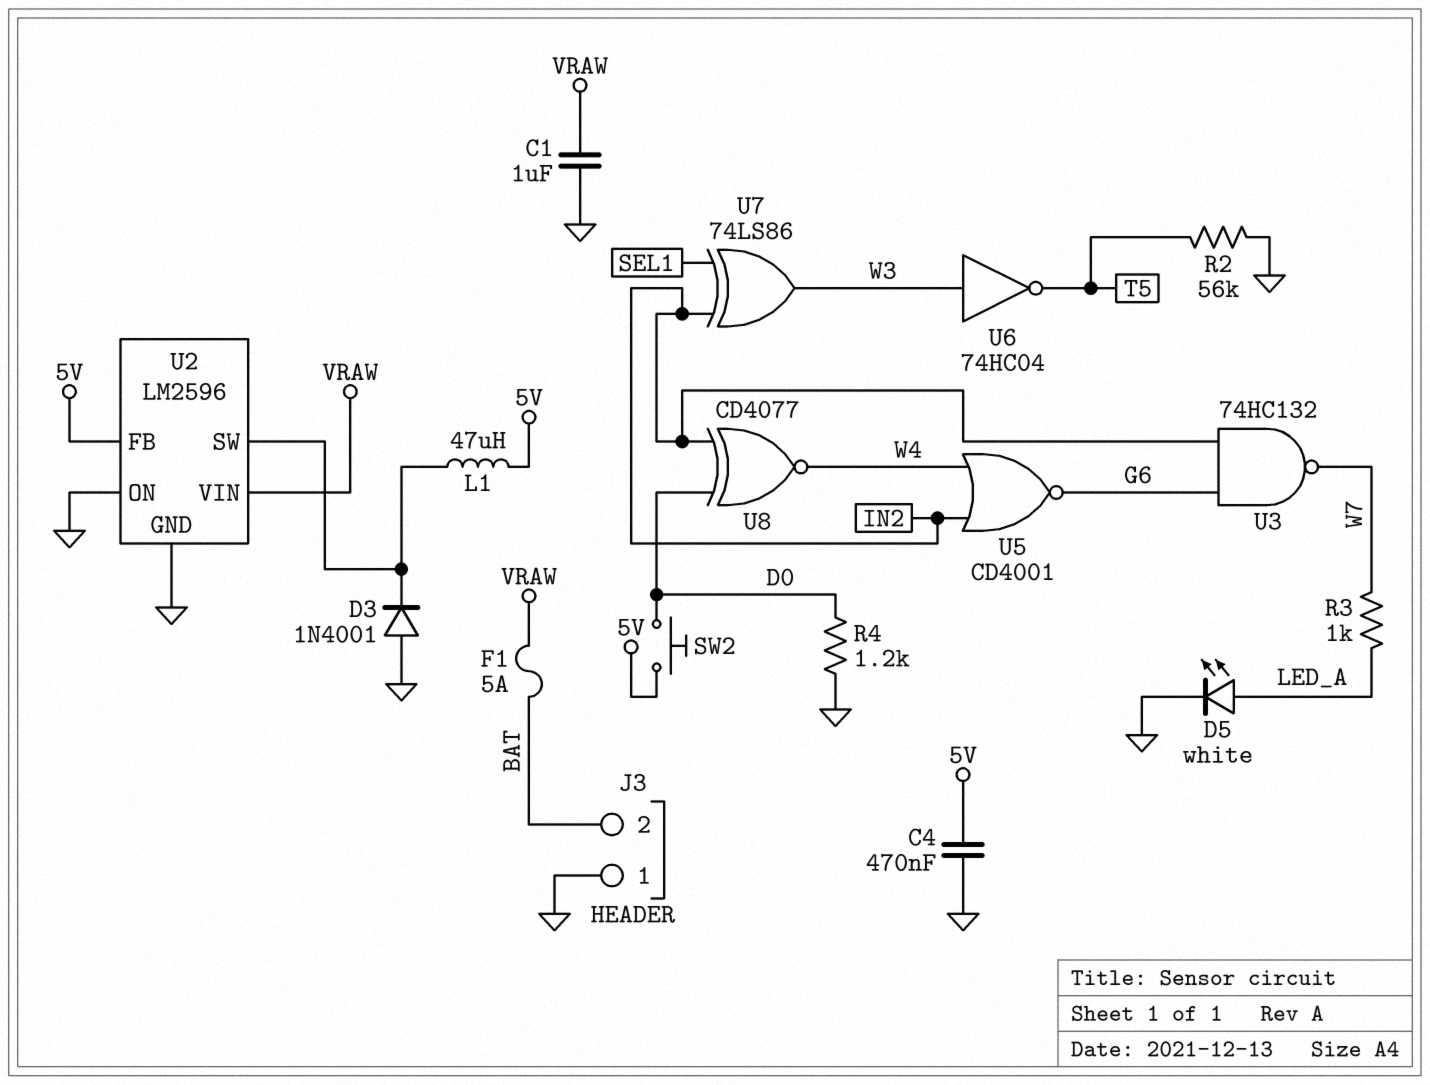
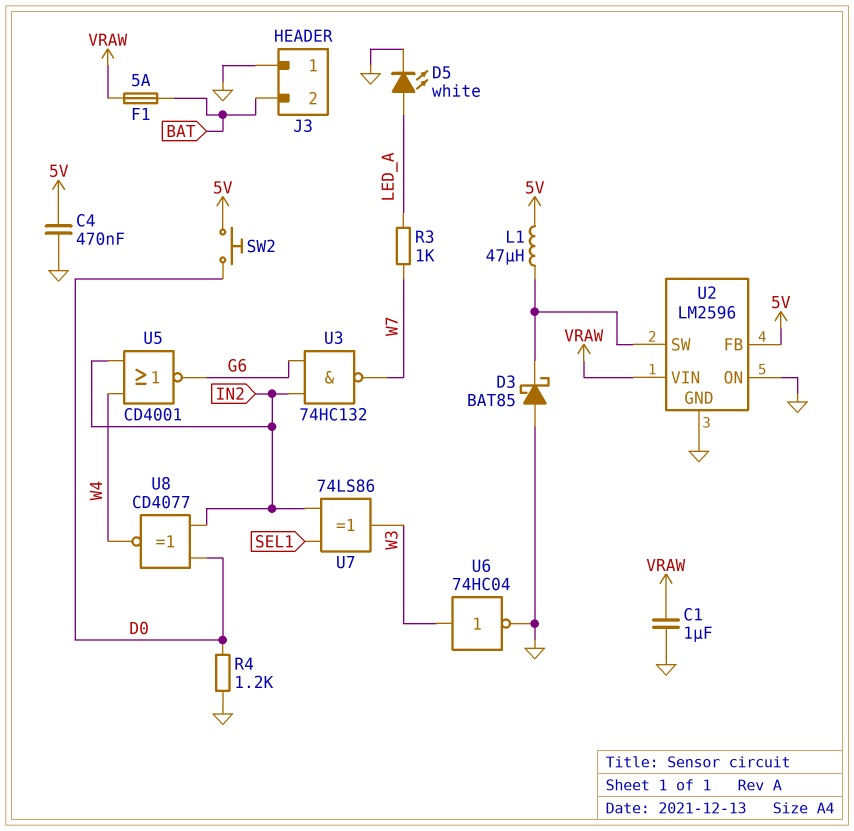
D3: diode 1N4001 (A GND, K U2/SW) -> schottky BAT85 (A GND, K U2/SW)
R2: 56k (GND, T5) -> none
U6: NOT 74HC04 (in W3, out T5) -> NOT 74HC04 (in W3, out GND)

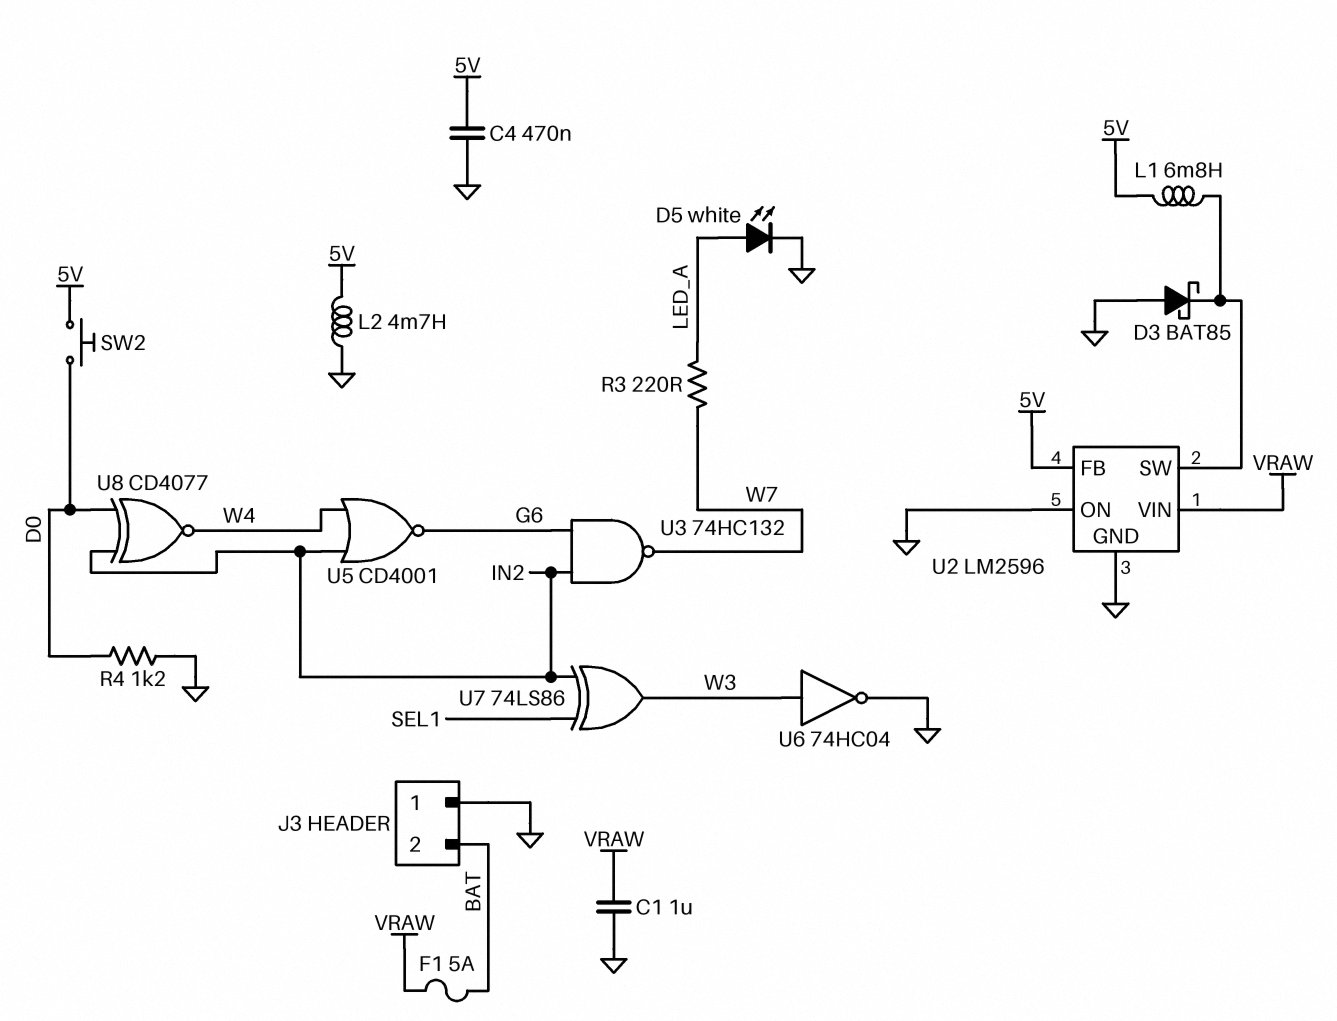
L1: 47uH (5V, U2/SW) -> 6.8mH (5V, U2/SW)
L2: none -> 4.7mH (5V, GND)
R3: 1k (LED_A, W7) -> 220 (LED_A, W7)

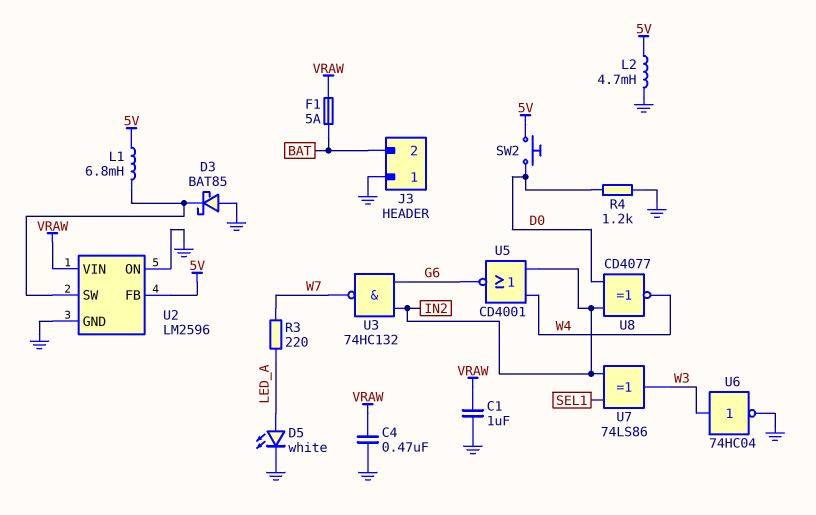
C4: 470nF (5V, GND) -> 470nF (GND, VRAW)

